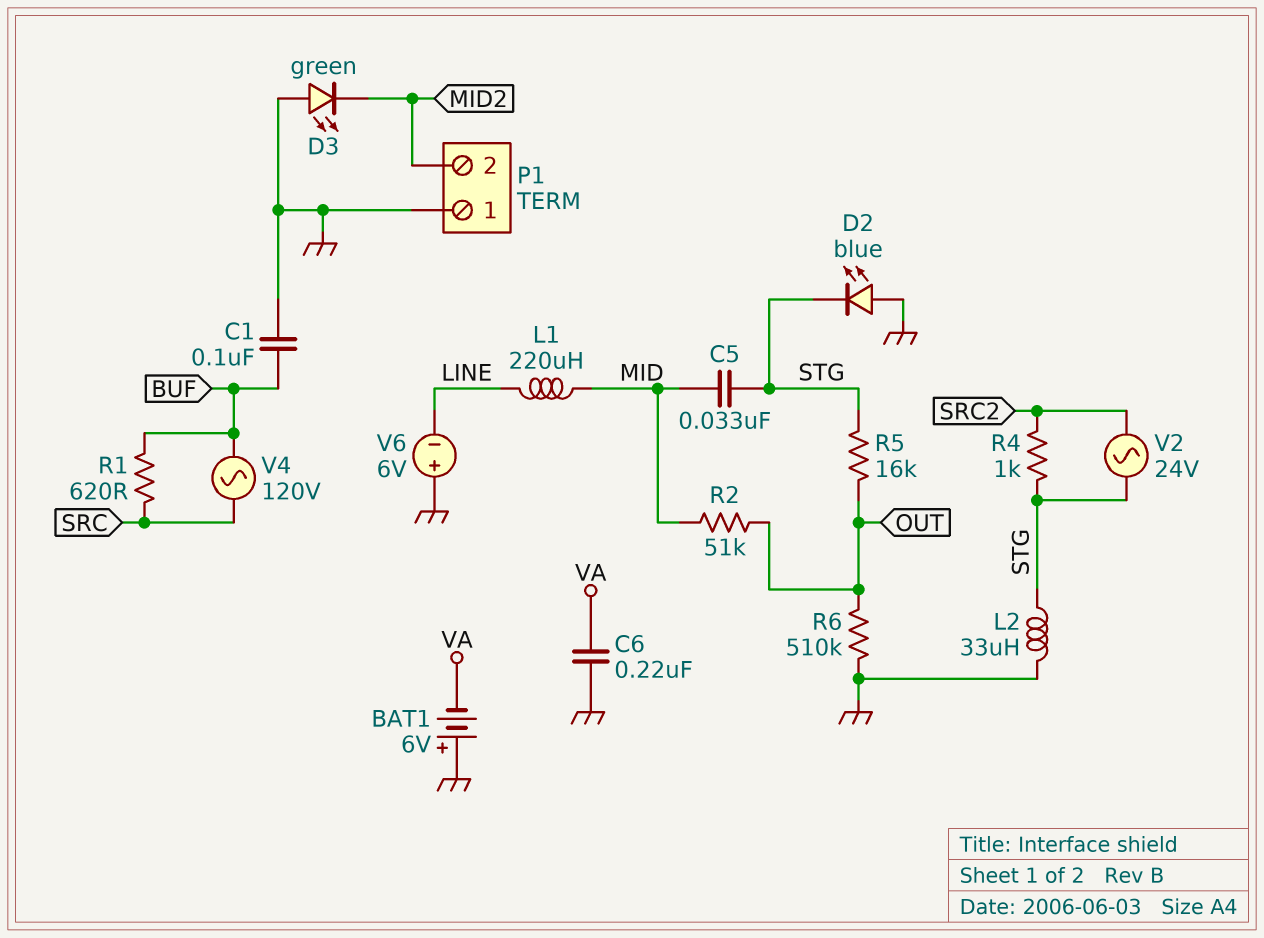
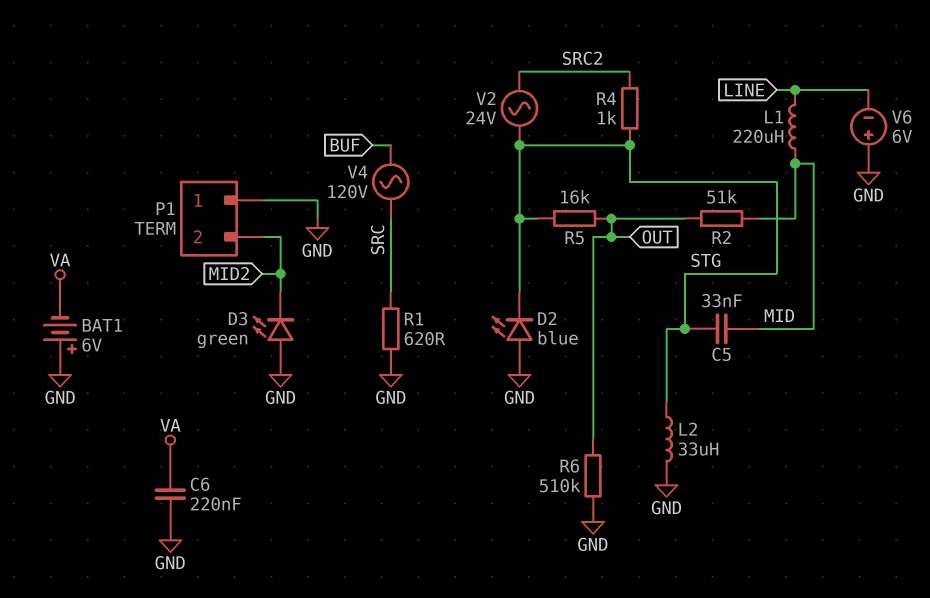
C1: 100nF (BUF, GND) -> none
R1: 620 (BUF, SRC) -> 620 (GND, SRC)

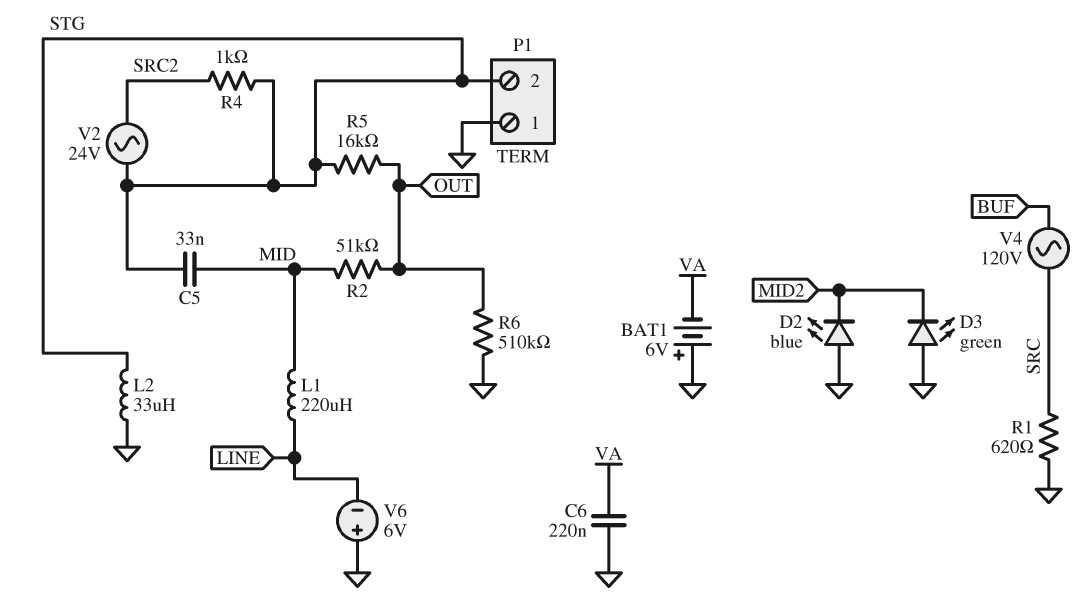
D2: LED blue (A GND, K STG) -> LED blue (A GND, K MID2)
P1 pin 2: MID2 -> STG

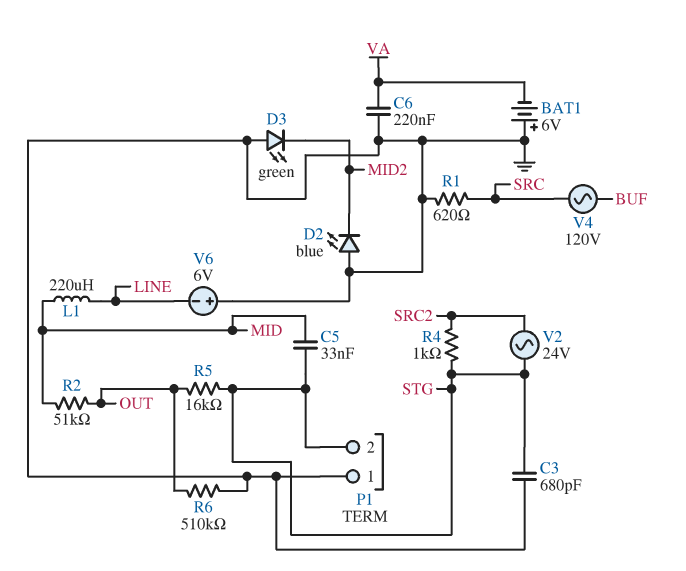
C3: none -> 680pF (GND, STG)
L2: 33uH (GND, STG) -> none

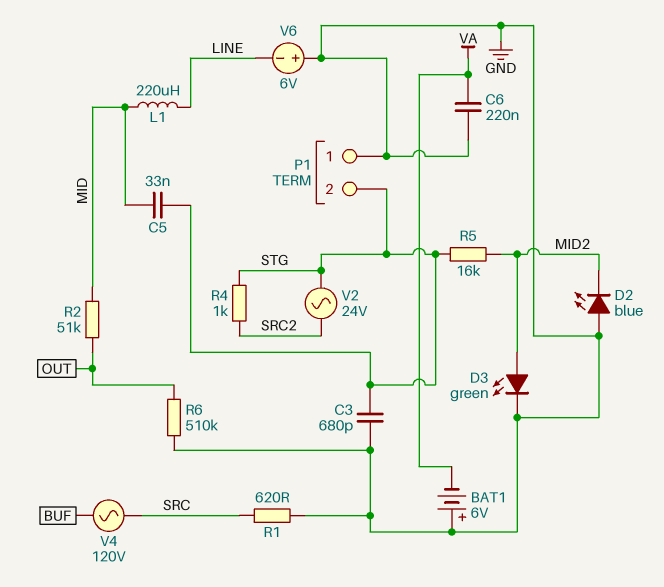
D3: LED green (A GND, K MID2) -> LED green (A MID2, K GND)
R5: 16k (OUT, STG) -> 16k (MID2, STG)

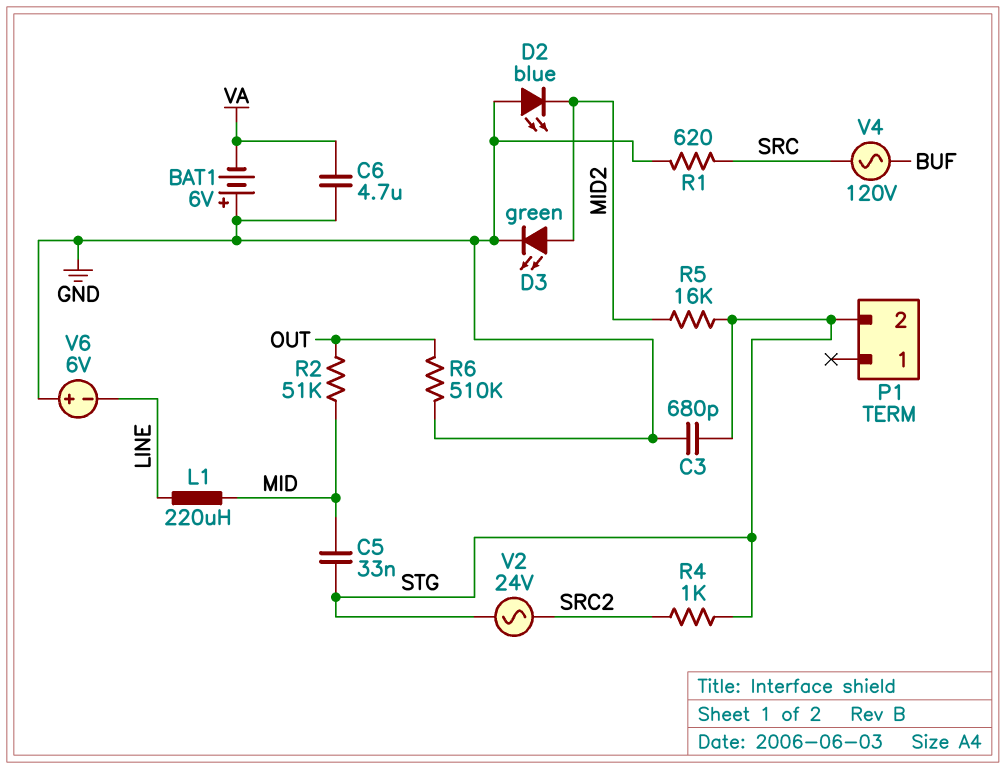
C6: 220nF (GND, VA) -> 4.7uF (GND, VA)
P1 pin 1: GND -> none

